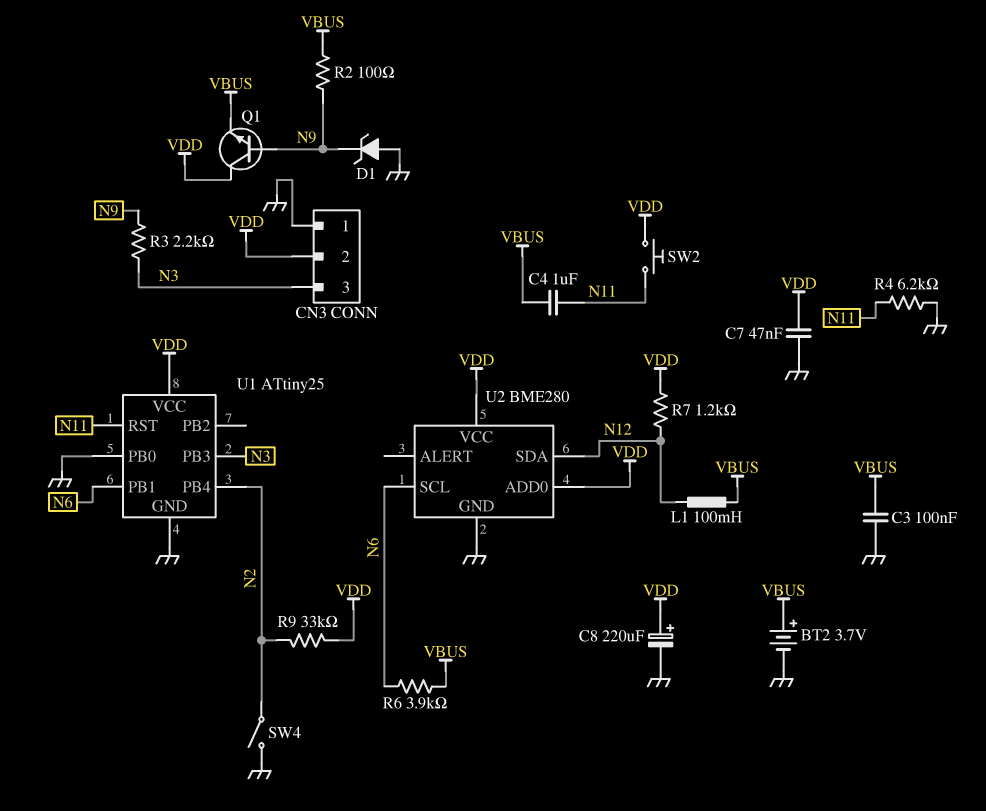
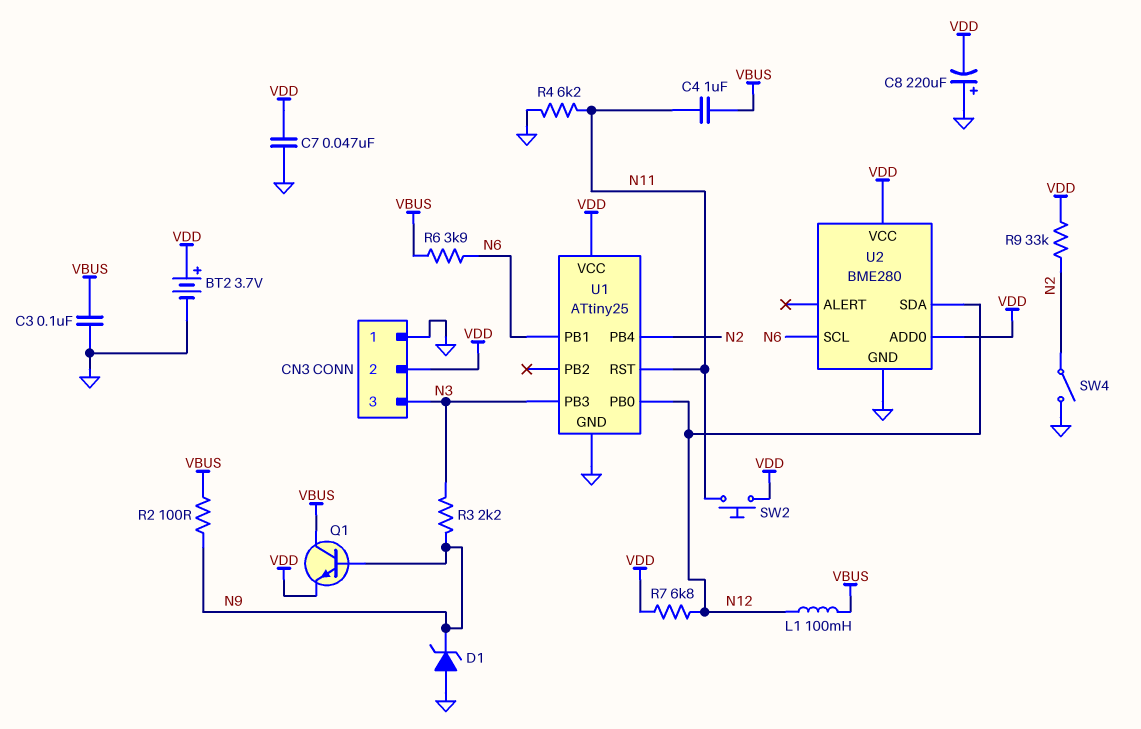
BT2: 3.7V (plus VBUS, minus GND) -> 3.7V (plus VDD, minus GND)
C8: 220uF (plus VDD, minus GND) -> 220uF (plus GND, minus VDD)
Q1: NPN (B N9, C VDD, E VBUS) -> NPN (B N9, C VBUS, E VDD)
R7: 1.2k (N12, VDD) -> 6.8k (N12, VDD)
U1 pin PB0: GND -> N12

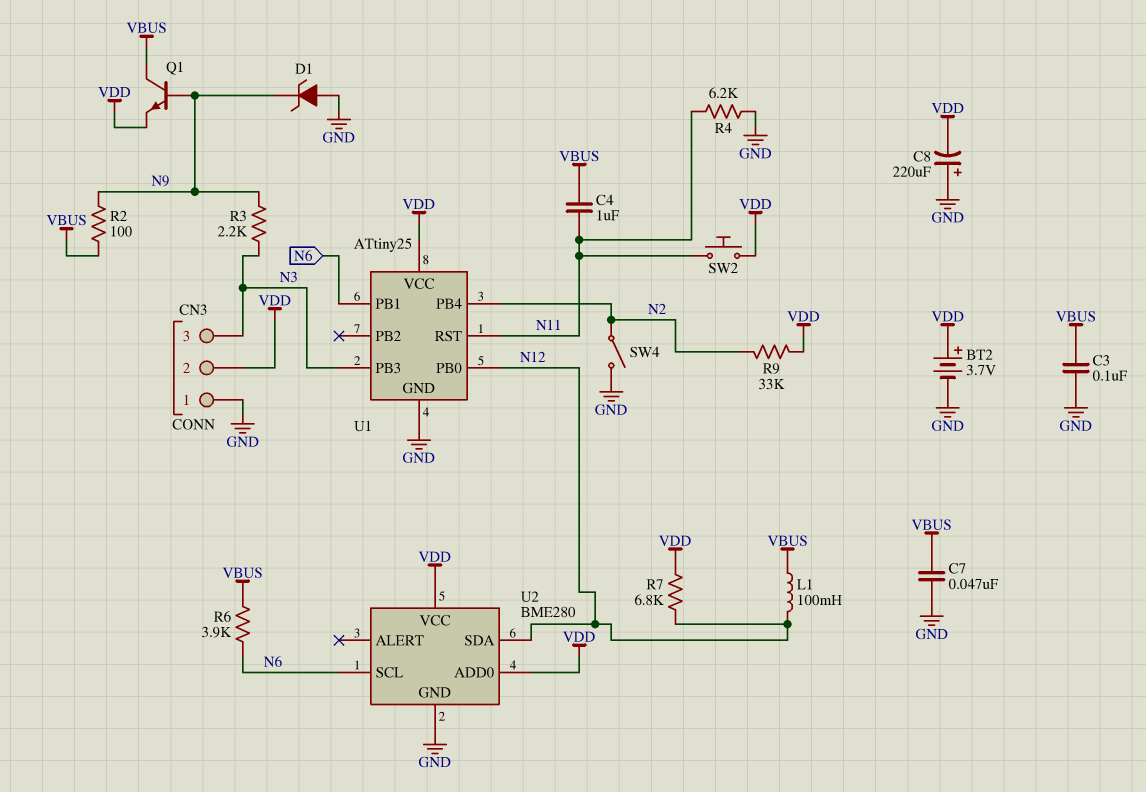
C7: 47nF (GND, VDD) -> 47nF (GND, VBUS)

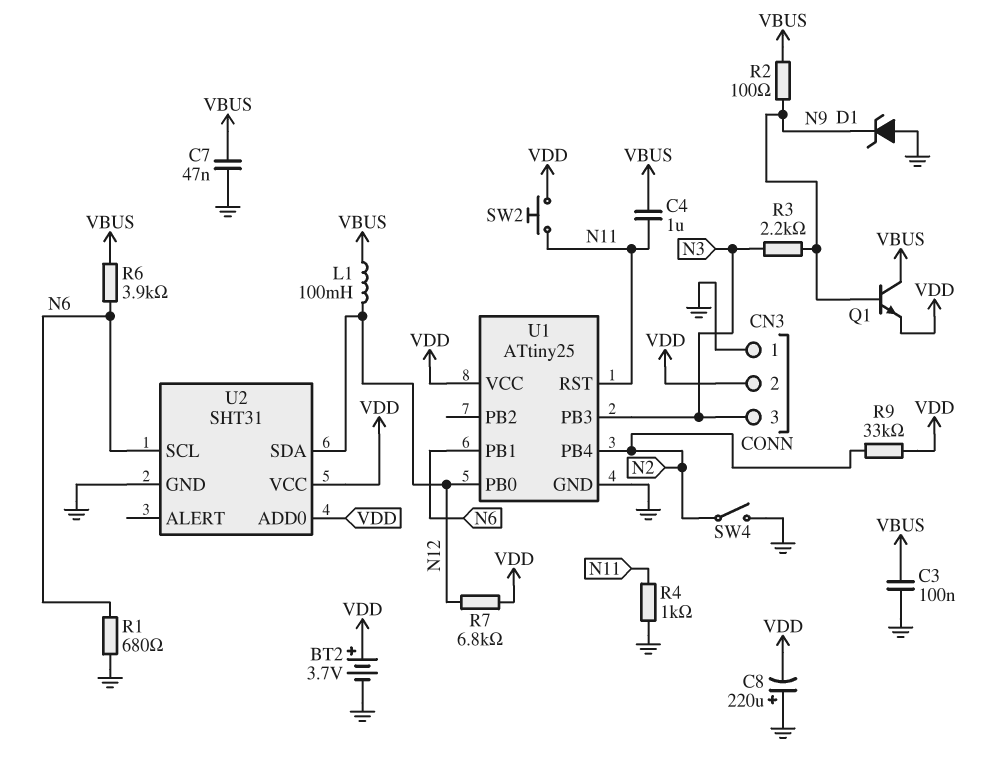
R1: none -> 680 (GND, N6)
R4: 6.2k (GND, N11) -> 1k (GND, N11)
U2: BME280 -> SHT31

